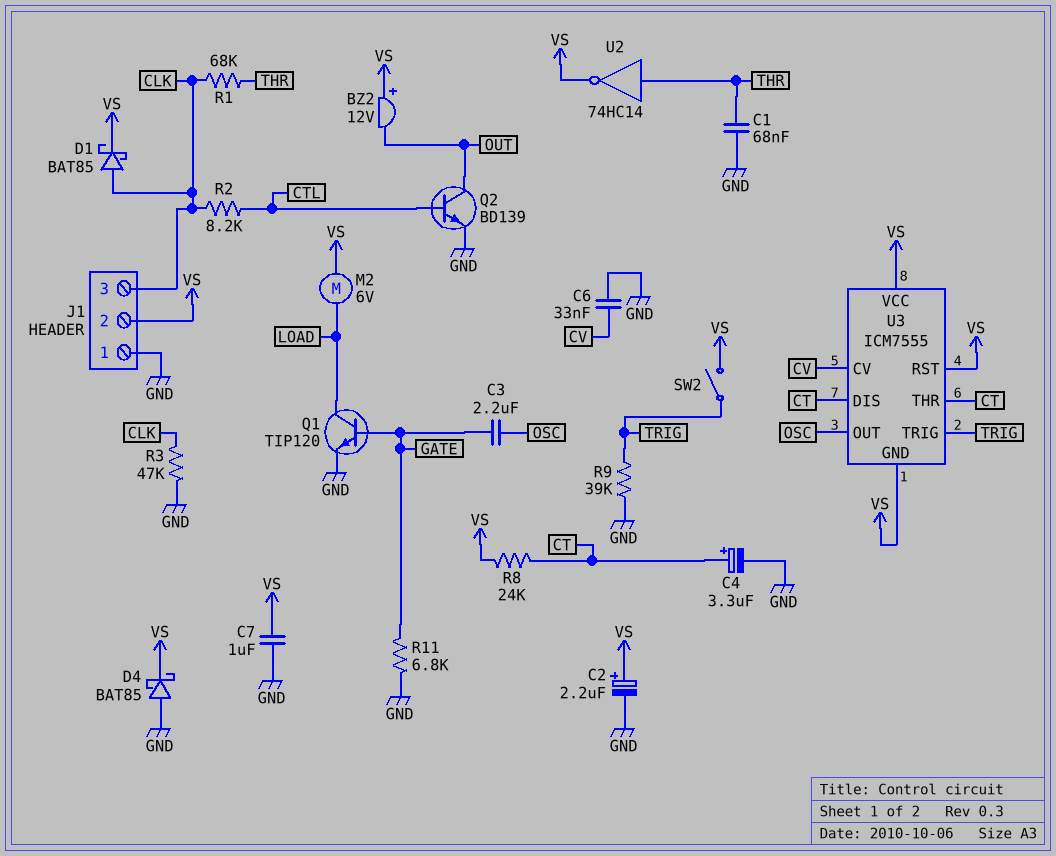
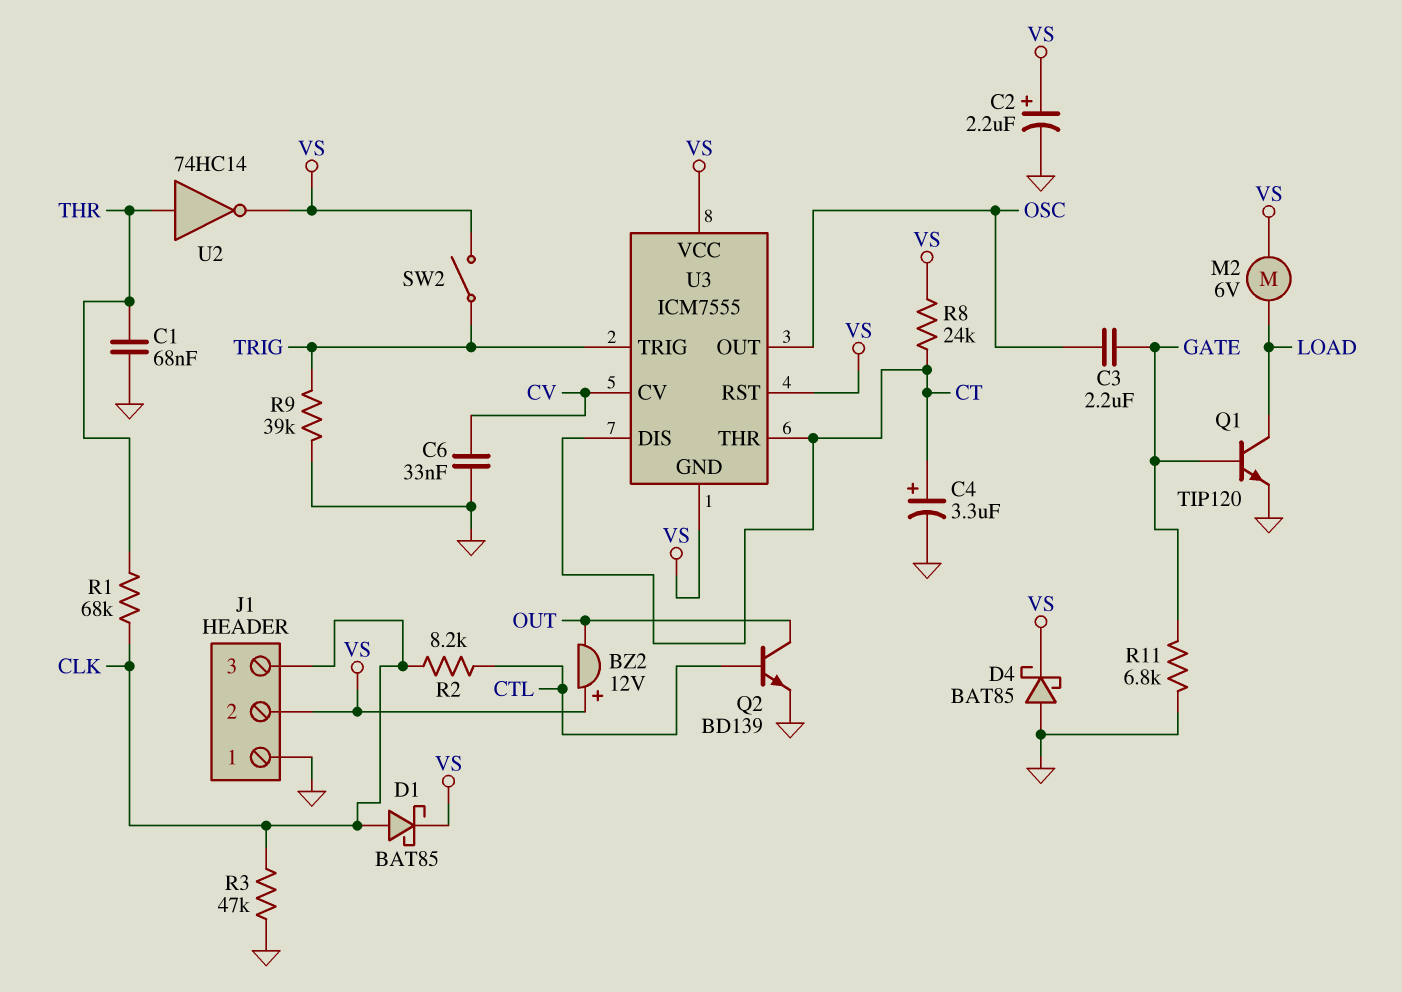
C7: 1uF (GND, VS) -> none

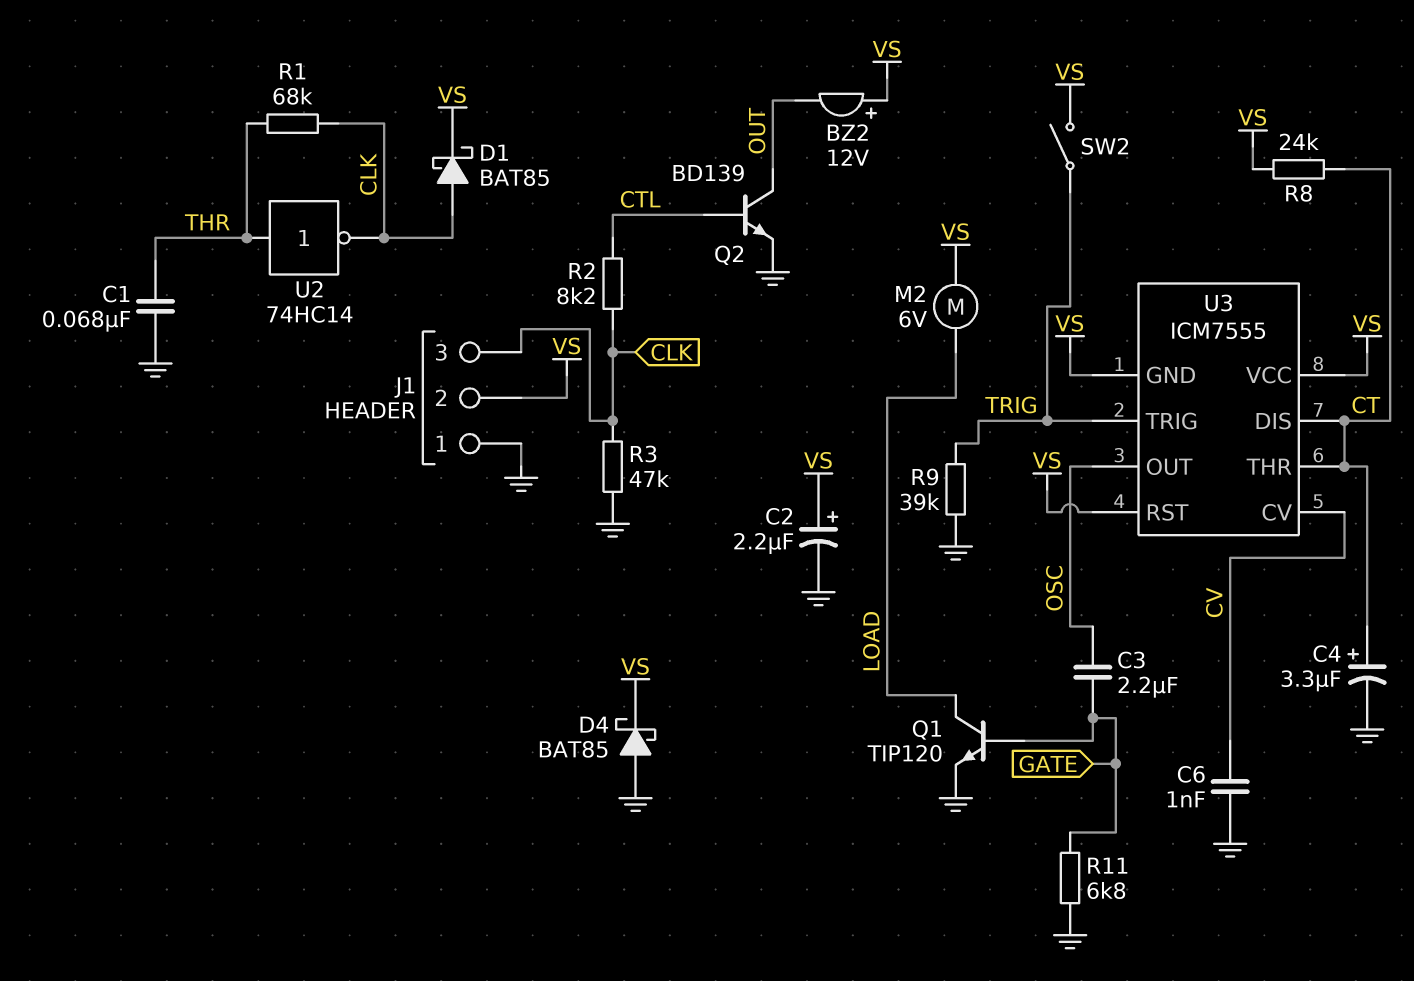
C6: 33nF (CV, GND) -> 1nF (CV, GND)
U2: NOT 74HC14 (in THR, out VS) -> NOT 74HC14 (in THR, out CLK)

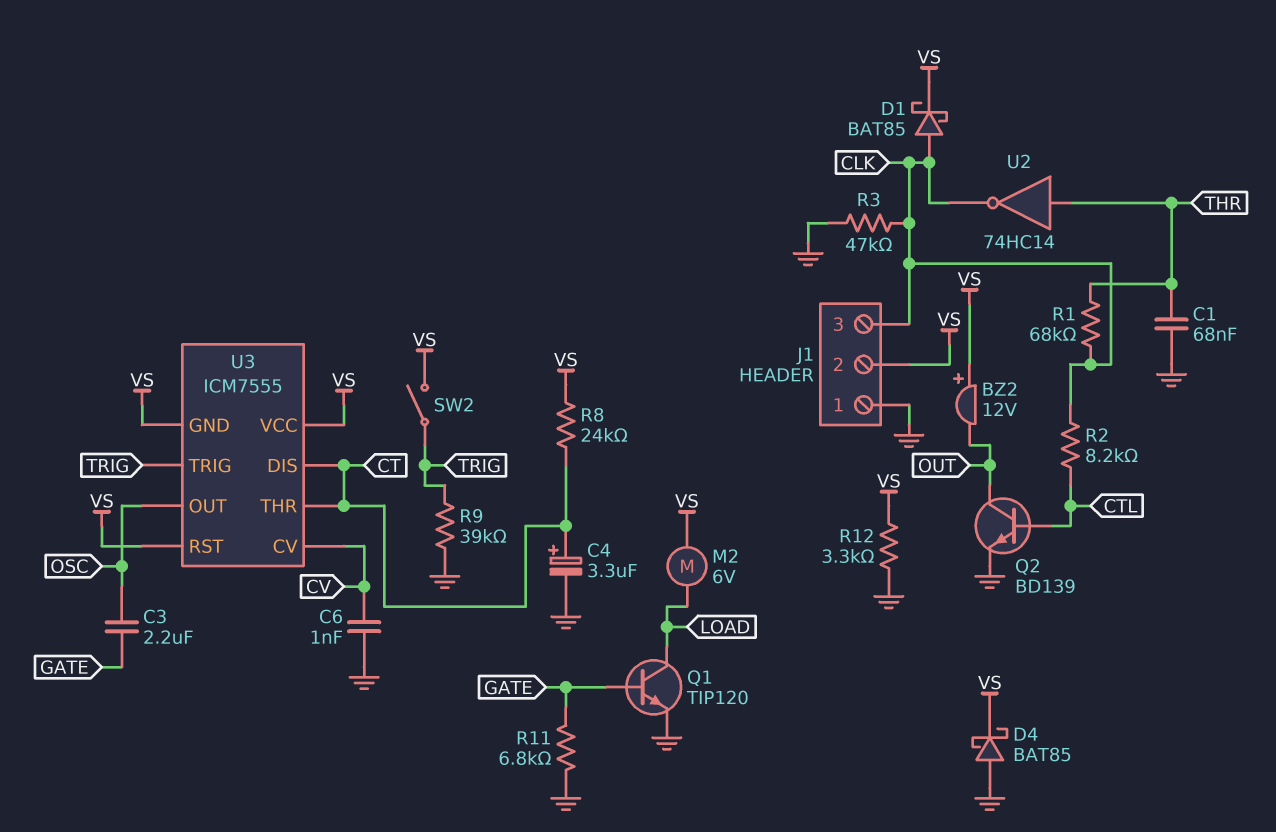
C2: 2.2uF (plus VS, minus GND) -> none
R12: none -> 3.3k (GND, VS)

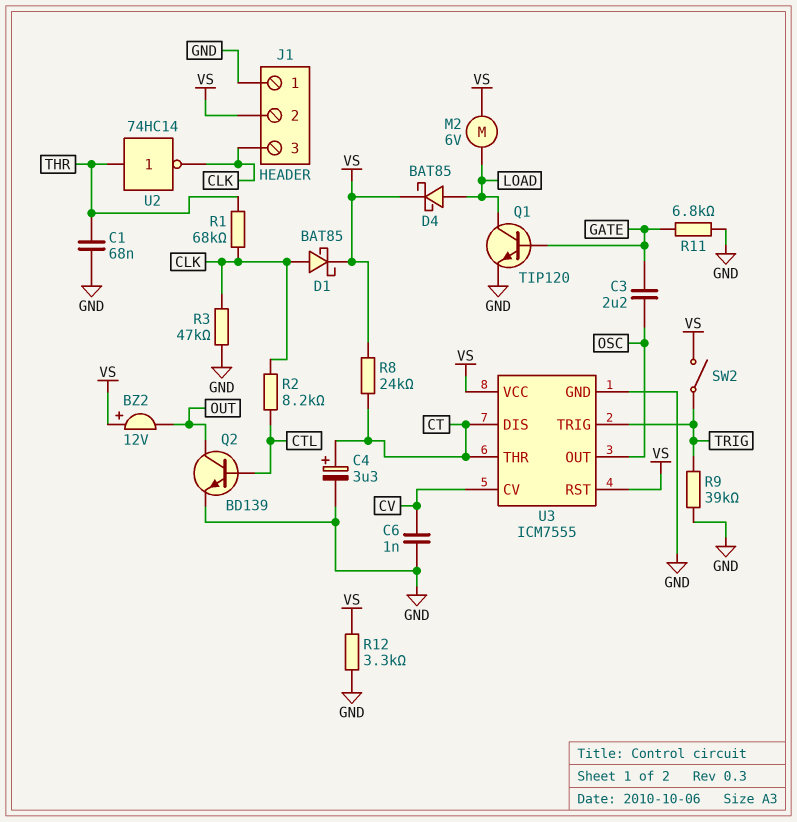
D4: schottky BAT85 (A GND, K VS) -> schottky BAT85 (A LOAD, K VS)
U3 pin GND: VS -> GND

